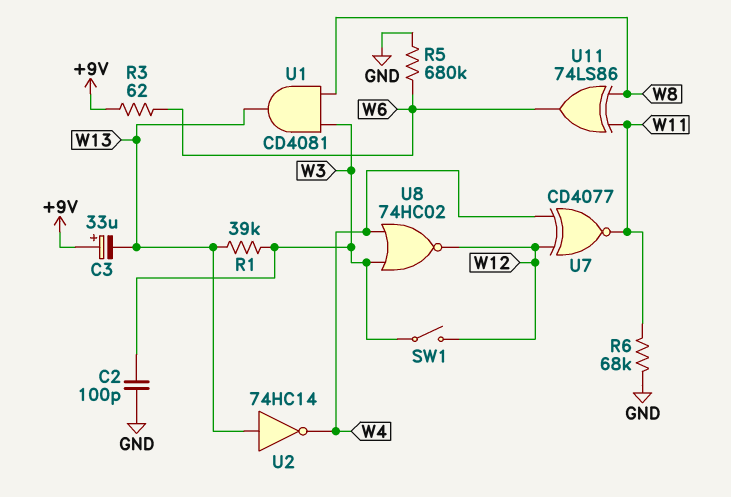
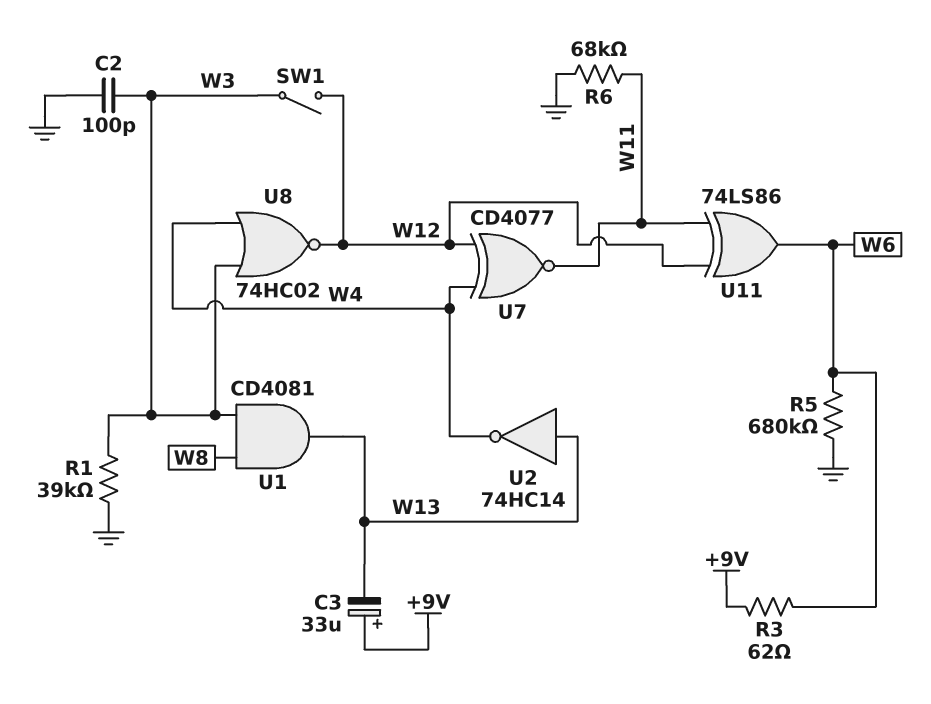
R1: 39k (W3, W13) -> 39k (GND, W3)
U11: XOR 74LS86 (in W8, in W11, out W6) -> XOR 74LS86 (in W11, in W12, out W6)

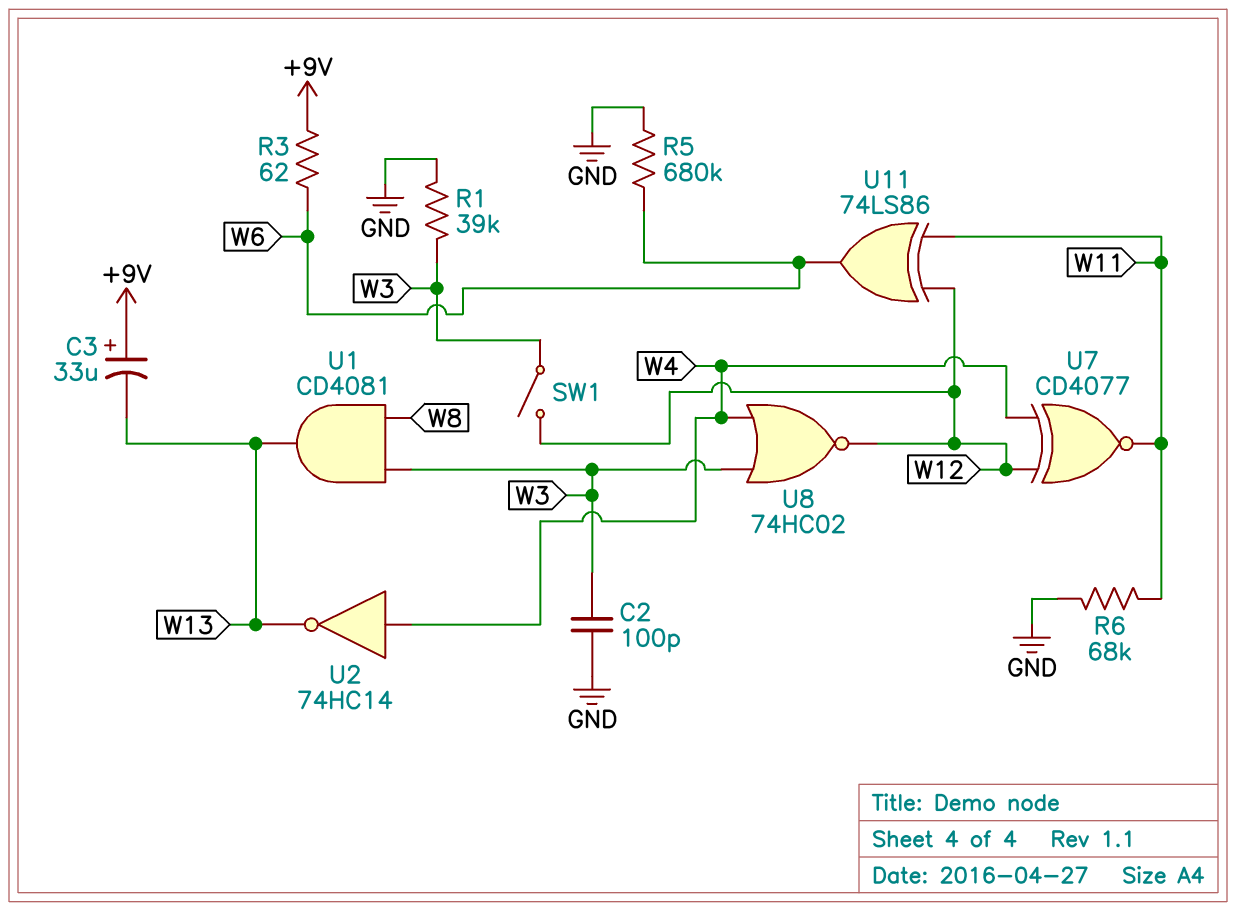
U2: NOT 74HC14 (in W13, out W4) -> NOT 74HC14 (in W4, out W13)

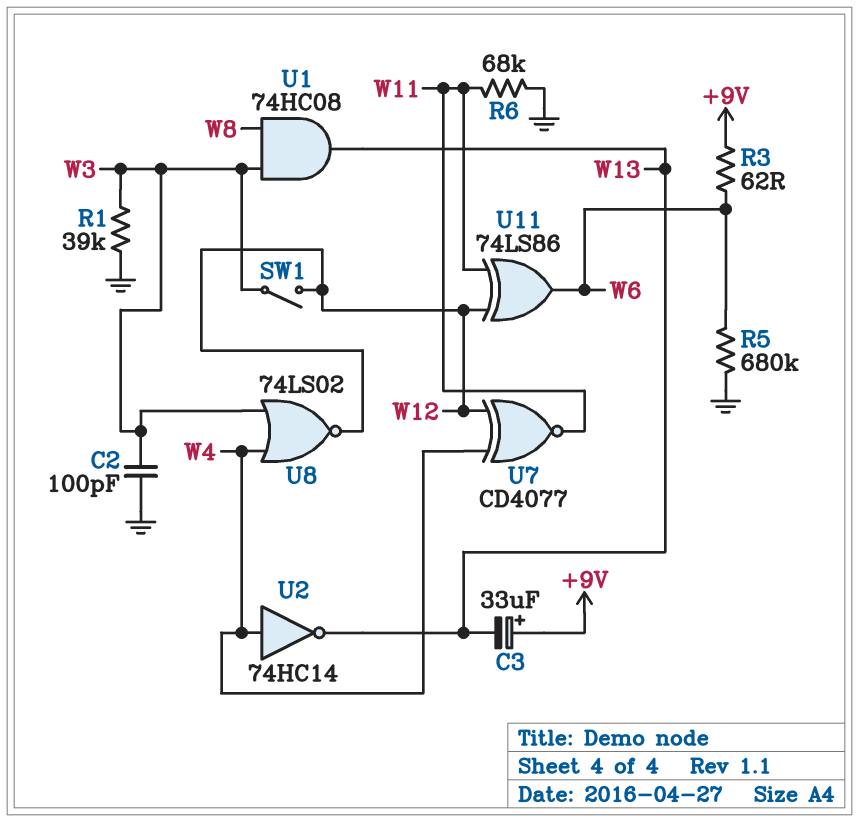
U1: AND CD4081 (in W3, in W8, out W13) -> AND 74HC08 (in W3, in W8, out W13)
U8: NOR 74HC02 (in W3, in W4, out W12) -> NOR 74LS02 (in W3, in W4, out W12)

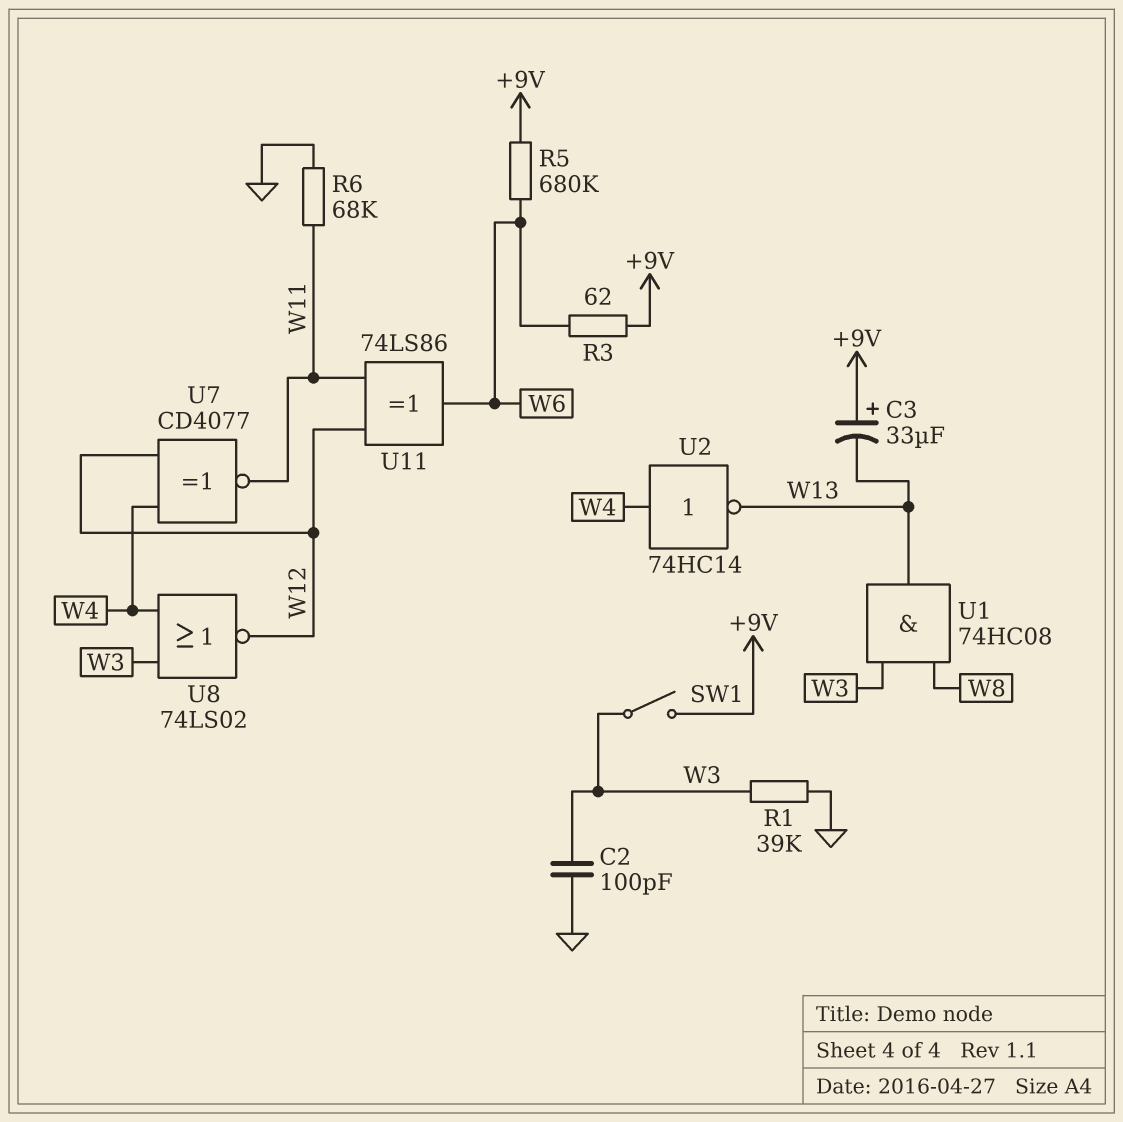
R5: 680k (GND, W6) -> 680k (+9V, W6)
SW1: switch (W3, W12) -> switch (+9V, W3)

